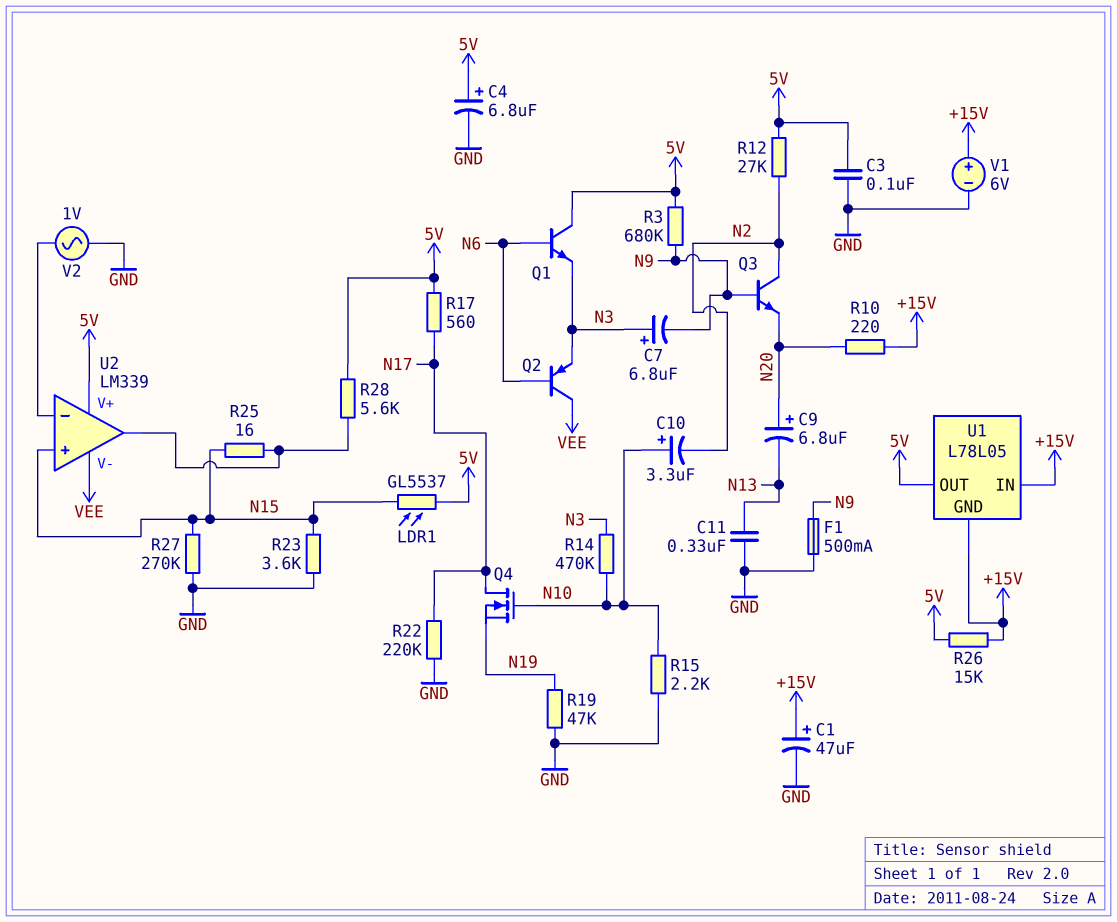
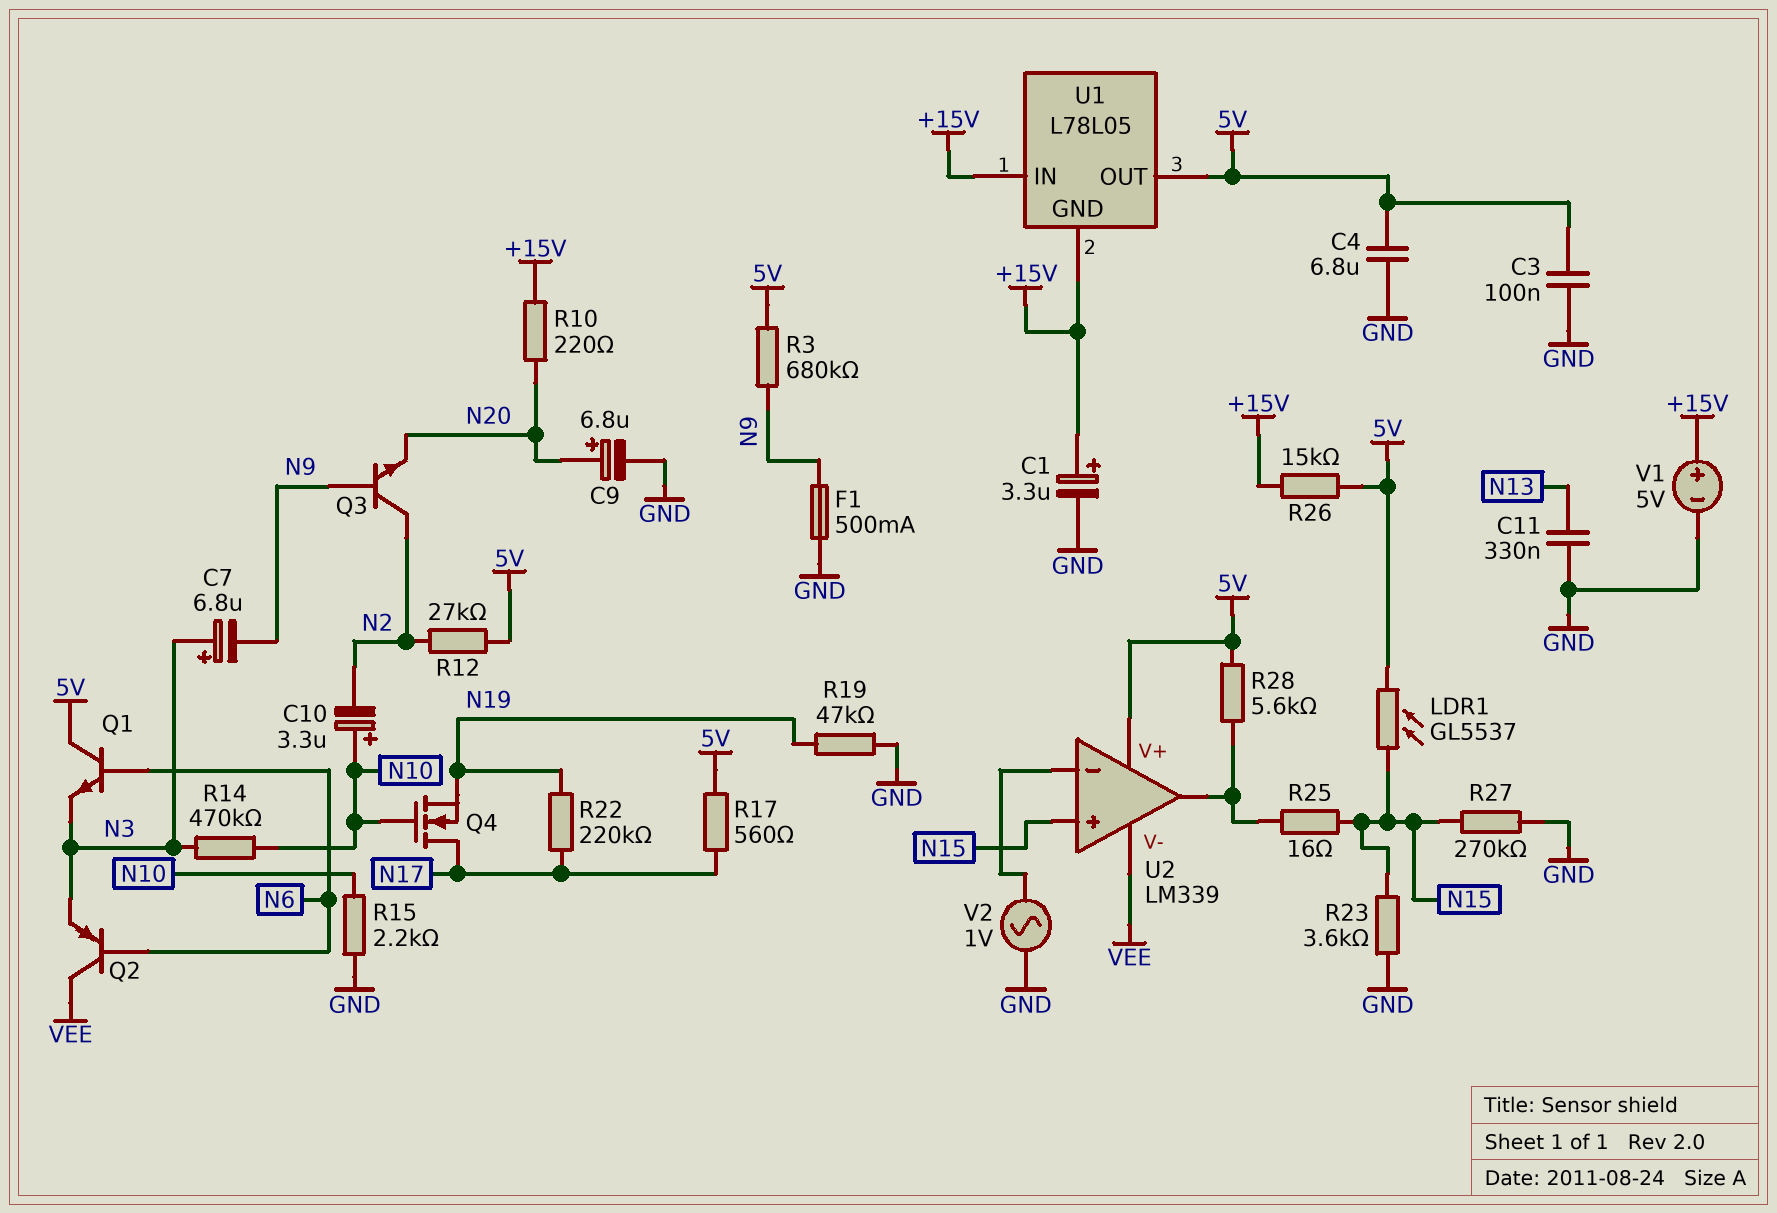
C1: 47uF (plus +15V, minus GND) -> 3.3uF (plus +15V, minus GND)
C4: 6.8uF (plus 5V, minus GND) -> 6.8uF (5V, GND)
C9: 6.8uF (plus N20, minus N13) -> 6.8uF (plus N20, minus GND)
R22: 220k (GND, N17) -> 220k (N17, N19)
V1: 6V (plus +15V, minus GND) -> 5V (plus +15V, minus GND)

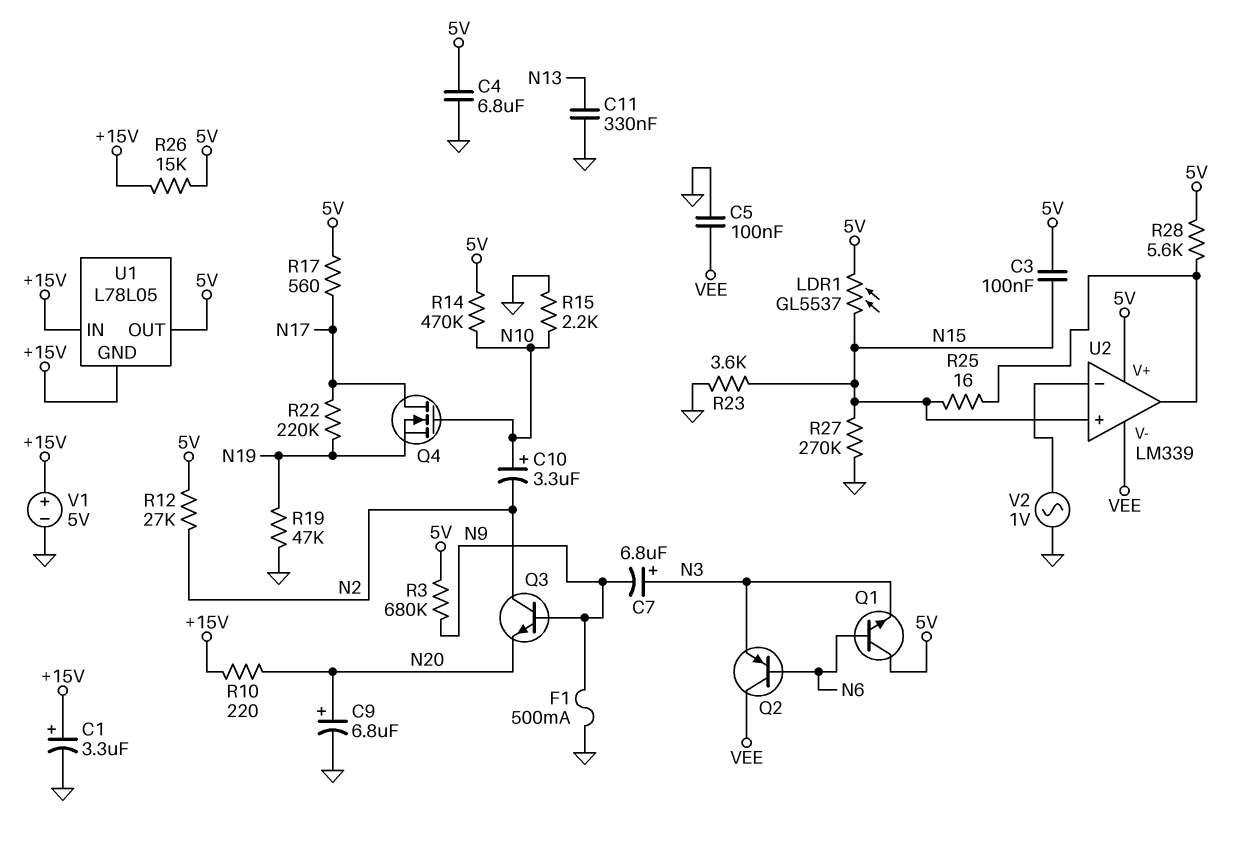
C3: 100nF (5V, GND) -> 100nF (5V, N15)
C5: none -> 100nF (GND, VEE)
R14: 470k (N3, N10) -> 470k (5V, N10)

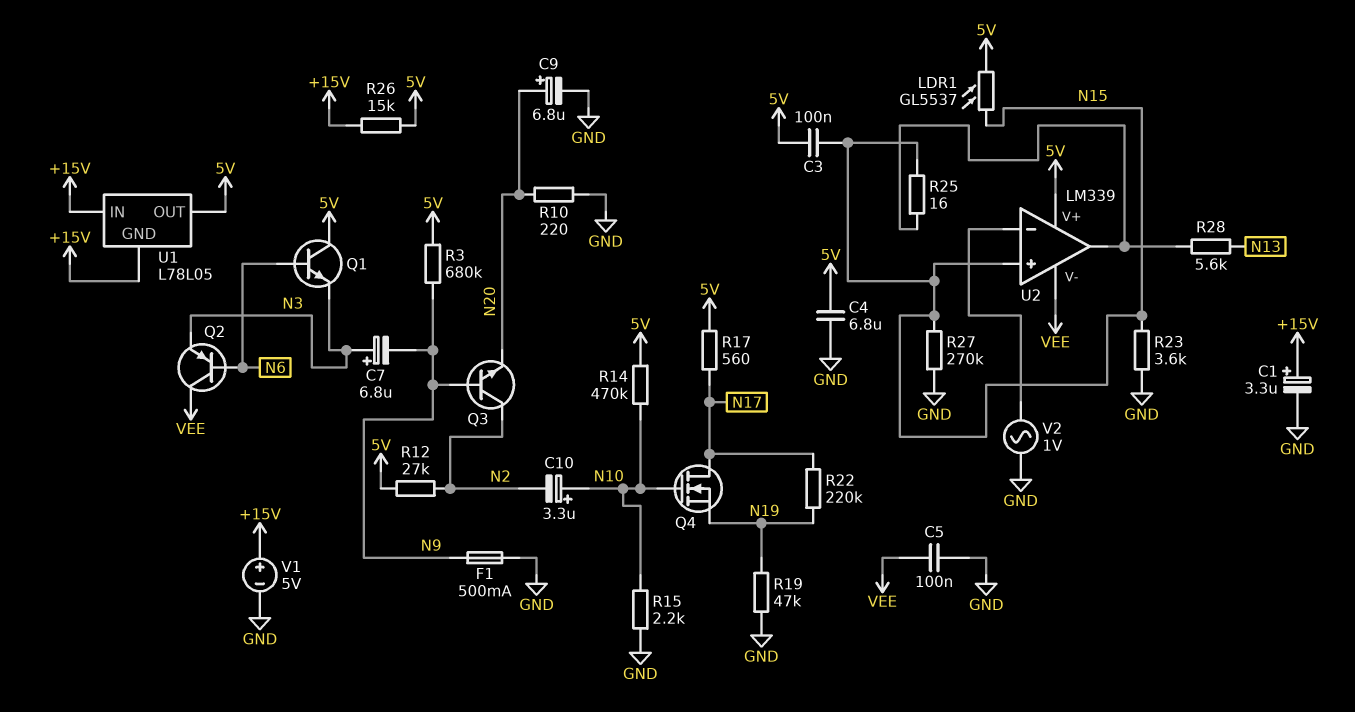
C11: 330nF (GND, N13) -> none
R10: 220 (+15V, N20) -> 220 (GND, N20)
R28: 5.6k (5V, U2/out) -> 5.6k (N13, U2/out)

